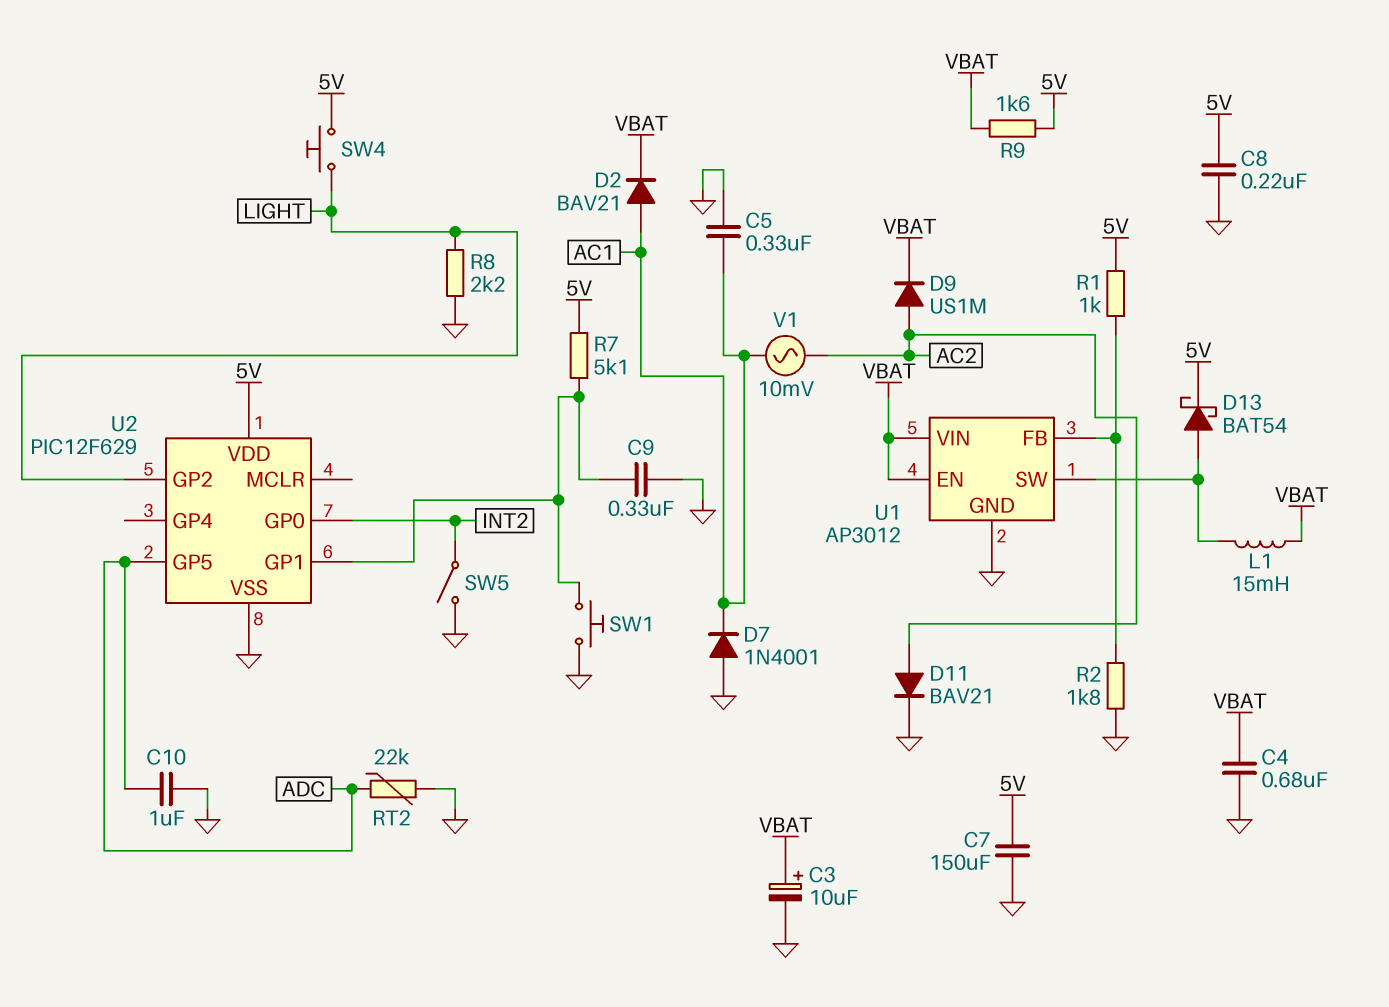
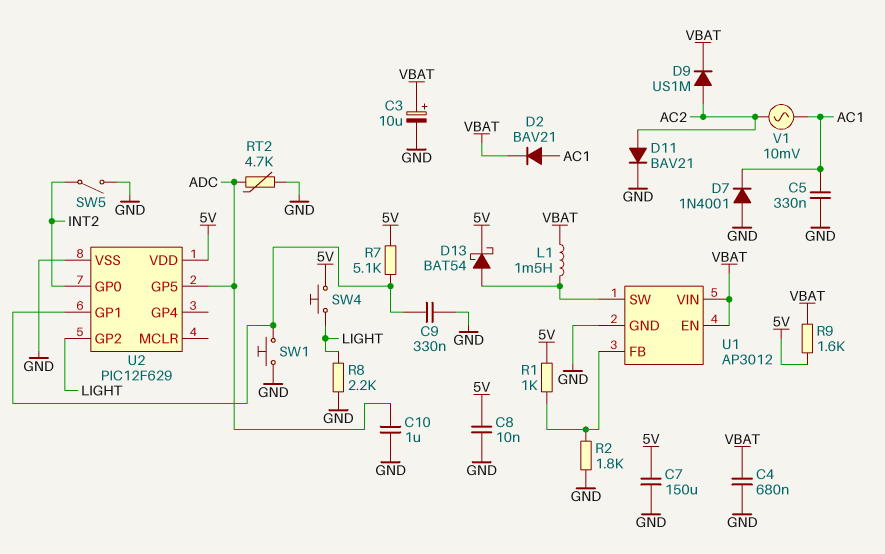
C8: 220nF (5V, GND) -> 10nF (5V, GND)
L1: 15mH (U1/SW, VBAT) -> 1.5mH (U1/SW, VBAT)
RT2: 22k (ADC, GND) -> 4.7k (ADC, GND)

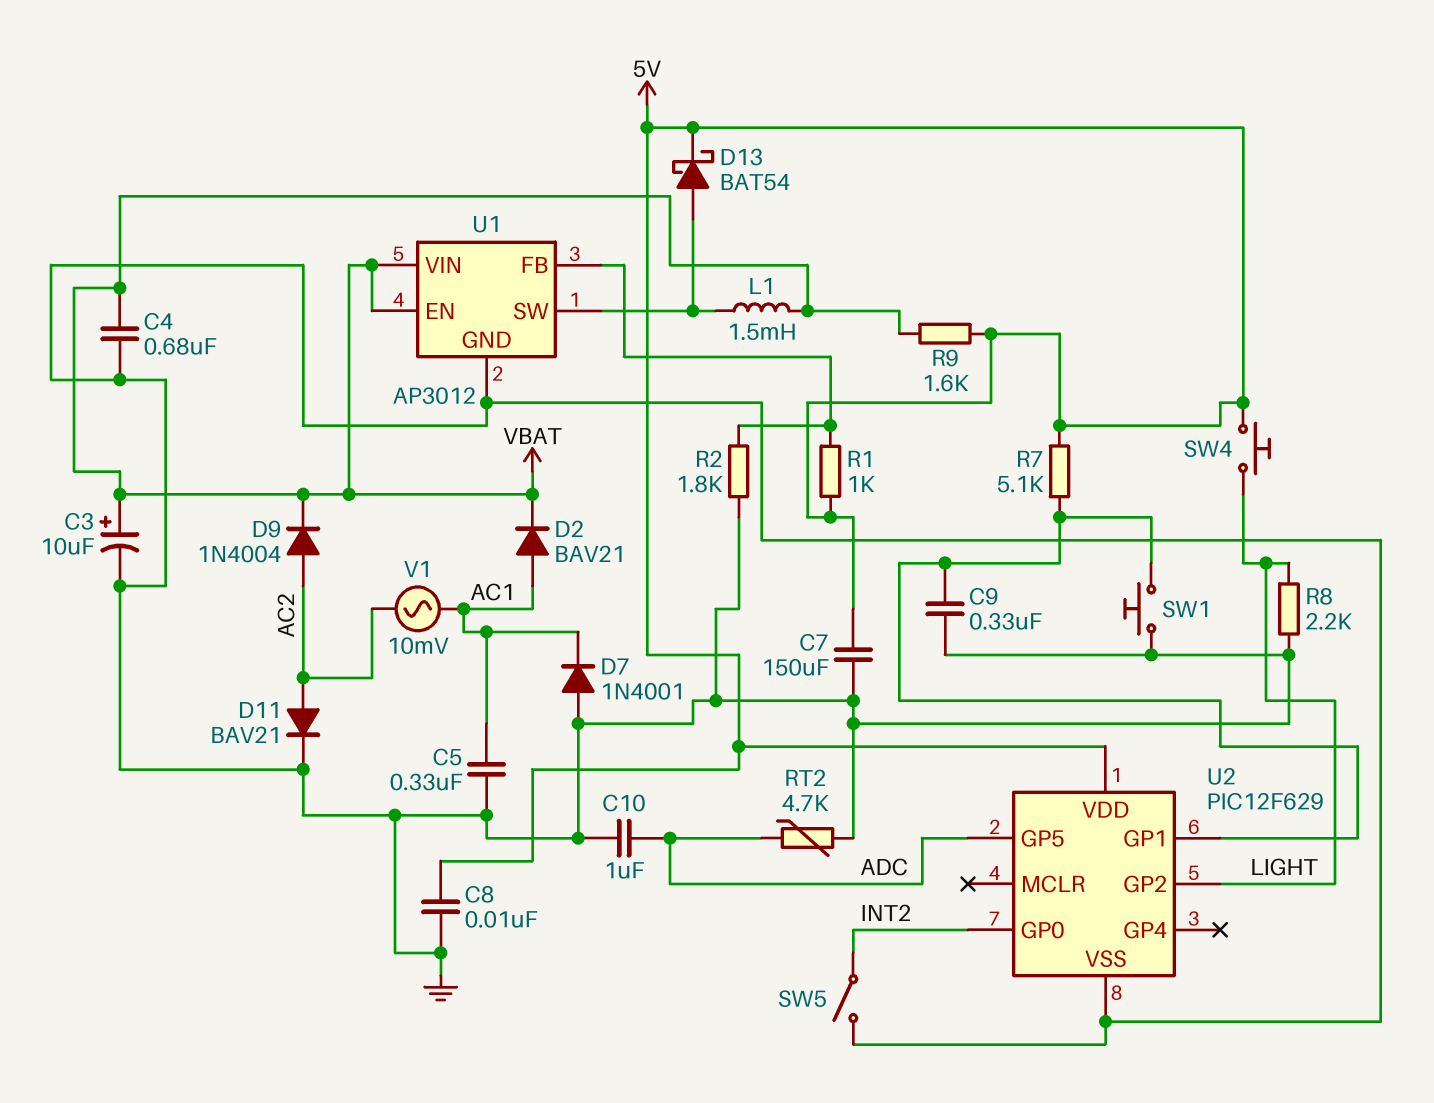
D9: diode US1M (A AC2, K VBAT) -> diode 1N4004 (A AC2, K VBAT)

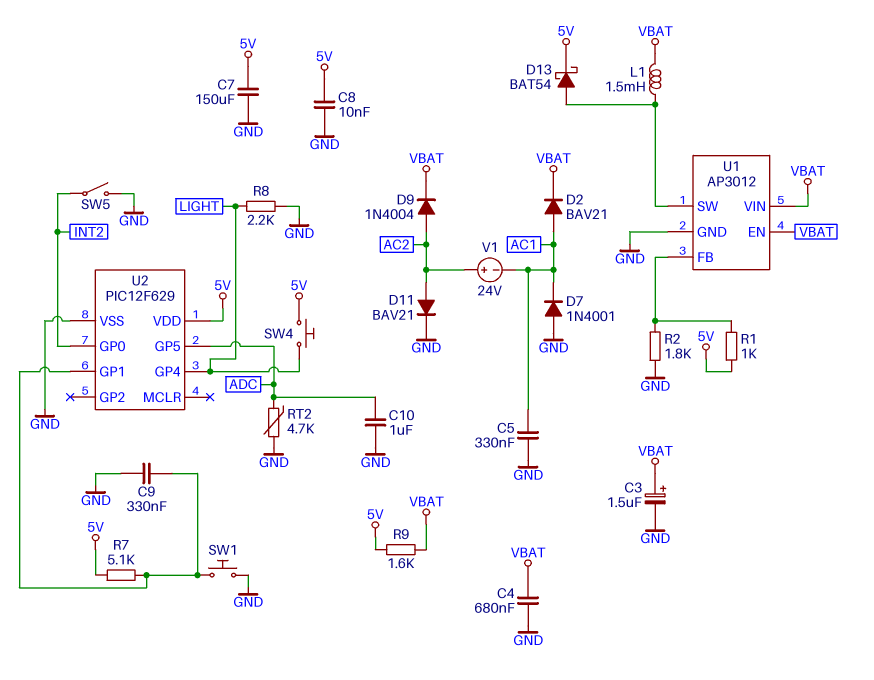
C3: 10uF (plus VBAT, minus GND) -> 1.5uF (plus VBAT, minus GND)
U2 pin GP2: LIGHT -> none
U2 pin GP4: none -> LIGHT
V1: AC 10mV (AC1, AC2) -> 24V (plus AC2, minus AC1)

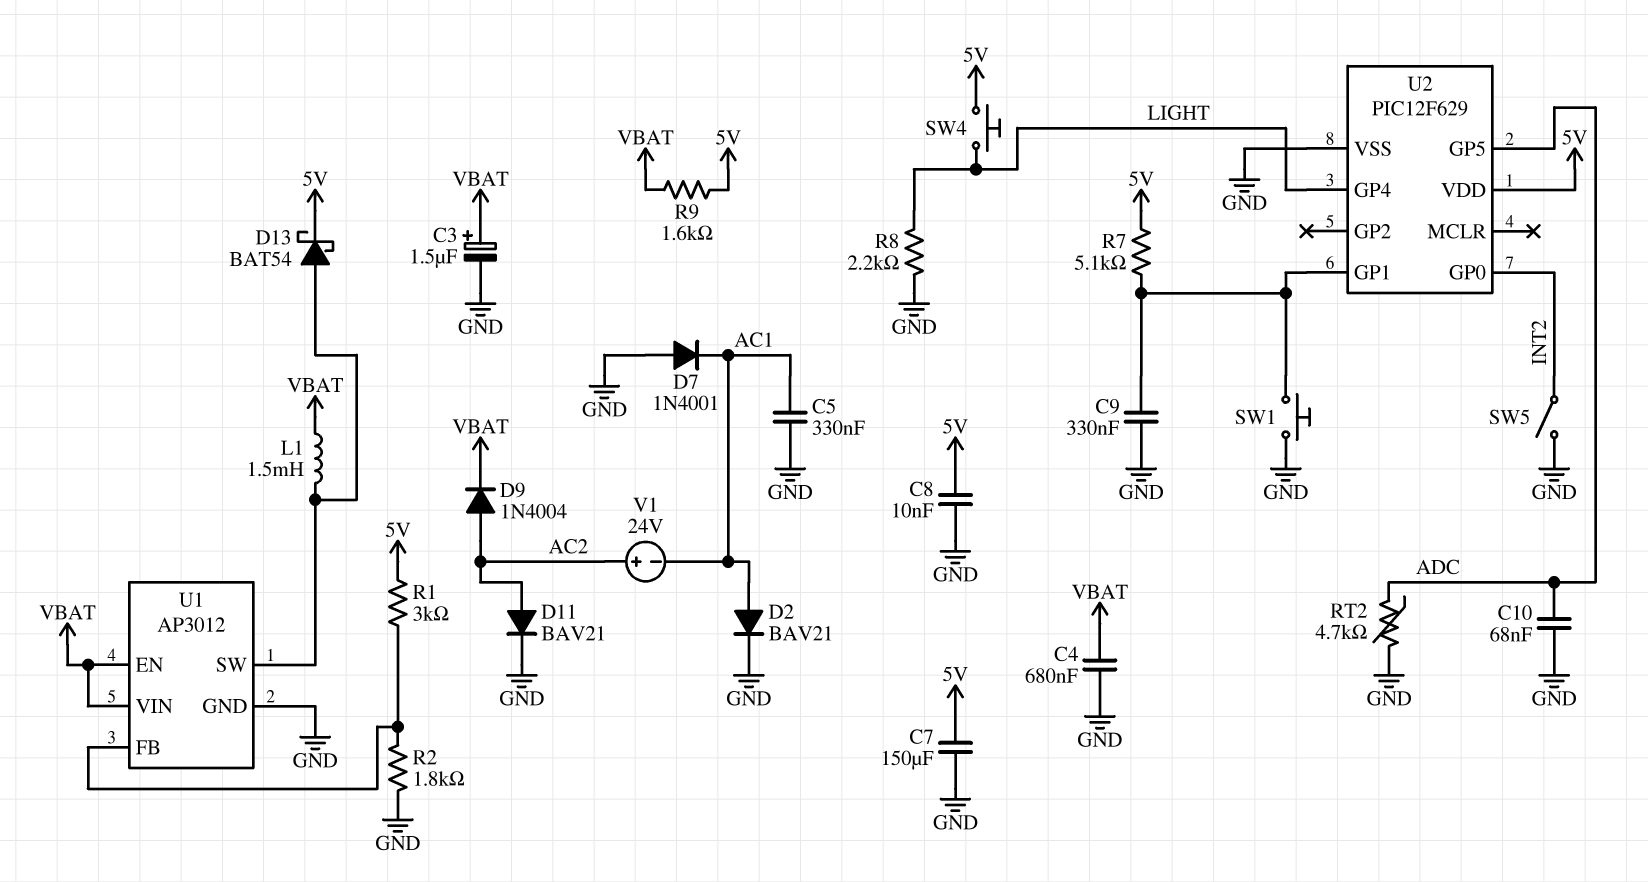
C10: 1uF (ADC, GND) -> 68nF (ADC, GND)
D2: diode BAV21 (A AC1, K VBAT) -> diode BAV21 (A AC1, K GND)
R1: 1k (5V, U1/FB) -> 3k (5V, U1/FB)

